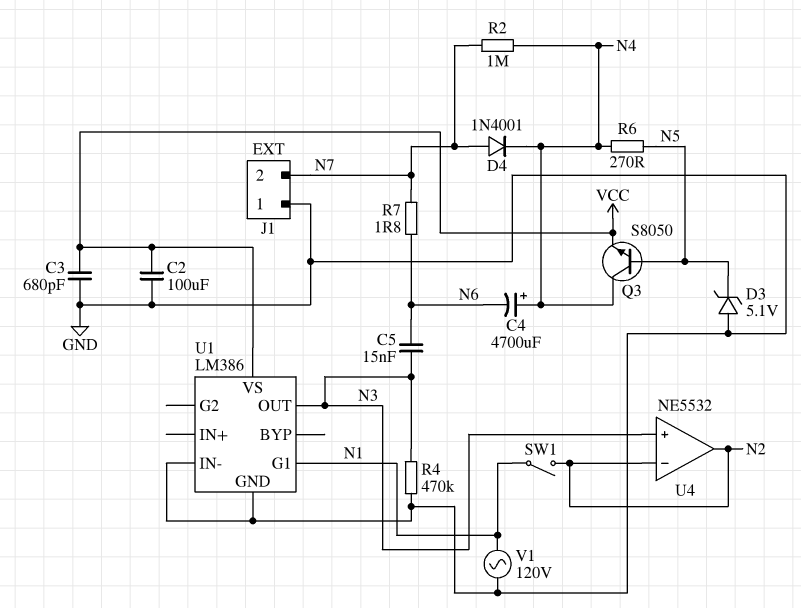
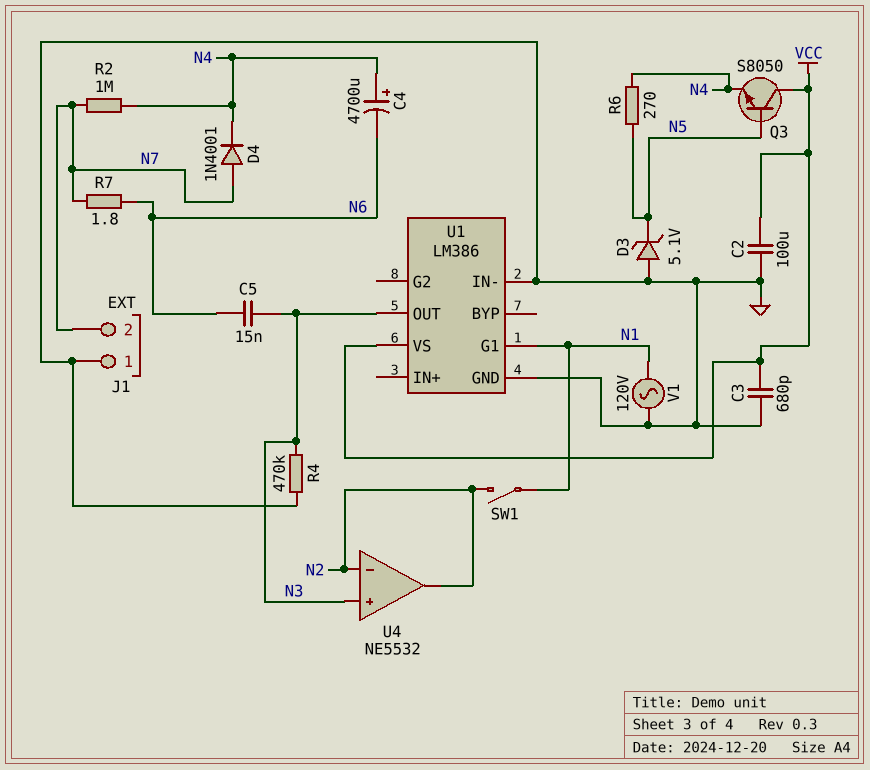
Q3: NPN S8050 (B N5, C N4, E VCC) -> NPN S8050 (B N5, C VCC, E N4)

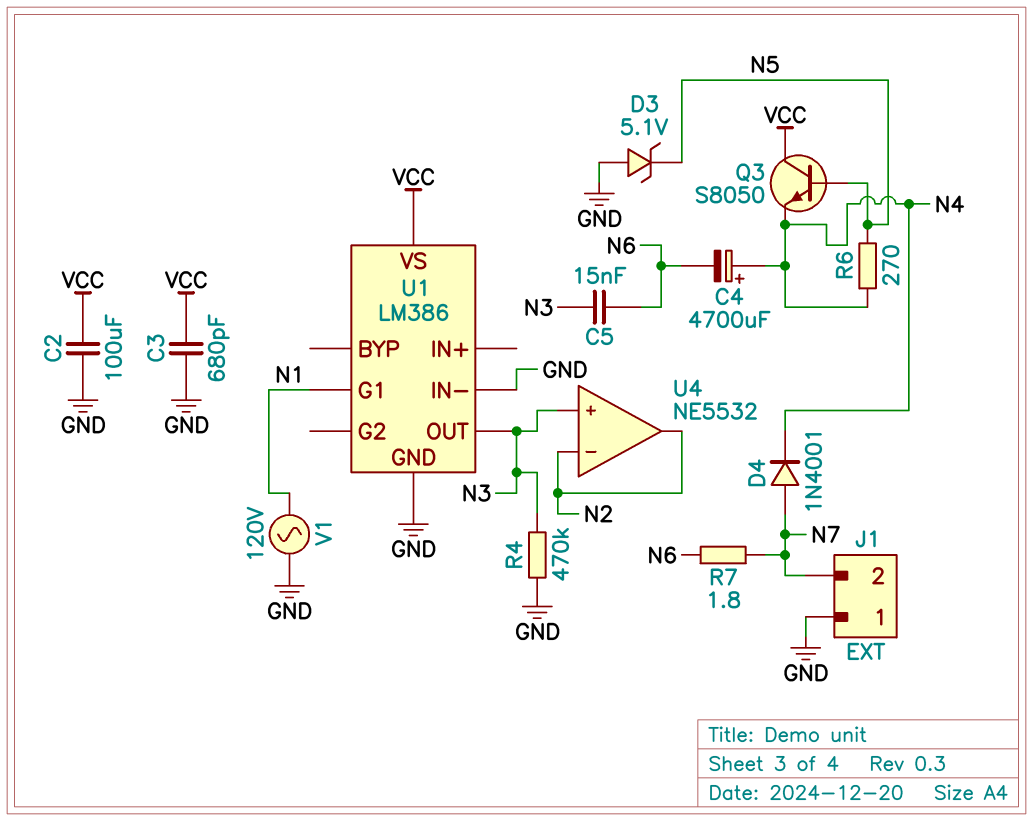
R2: 1M (N4, N7) -> none
SW1: switch (N1, N2) -> none

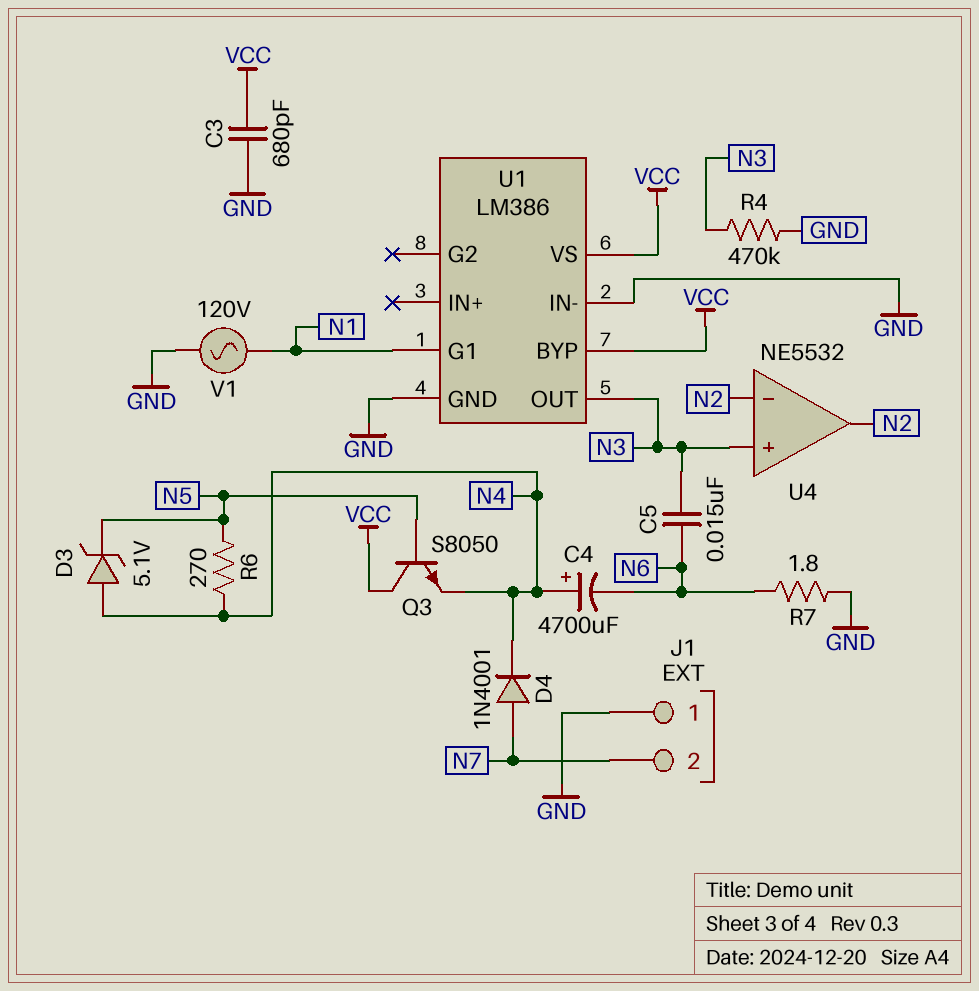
C2: 100uF (GND, VCC) -> none
D3: zener 5.1V (A GND, K N5) -> zener 5.1V (A N4, K N5)
R7: 1.8 (N6, N7) -> 1.8 (GND, N6)
U1 pin BYP: none -> VCC

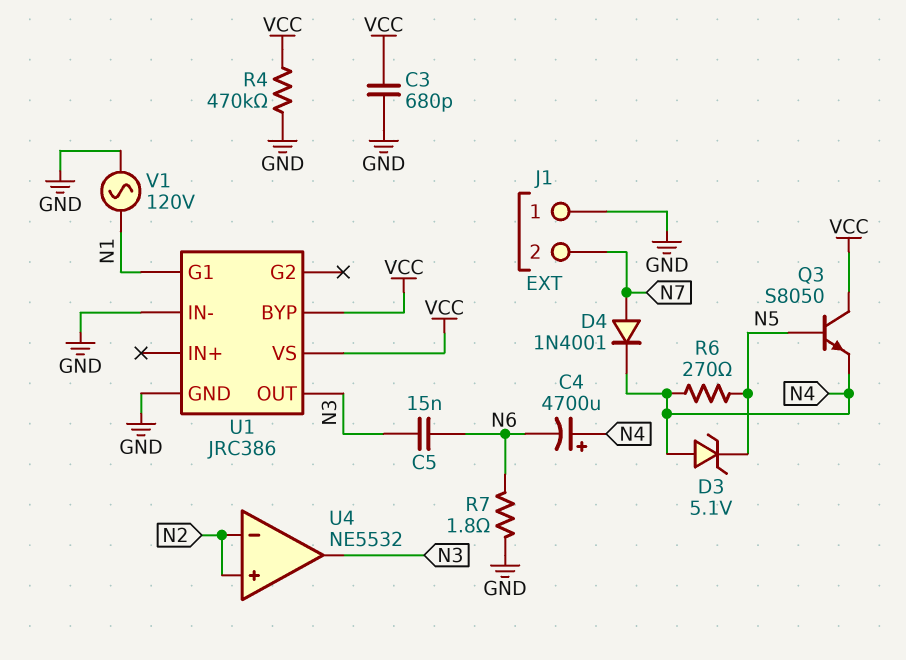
R4: 470k (GND, N3) -> 470k (GND, VCC)
U1: LM386 -> JRC386
U4 pin in+: N3 -> N2
U4 pin out: N2 -> N3

